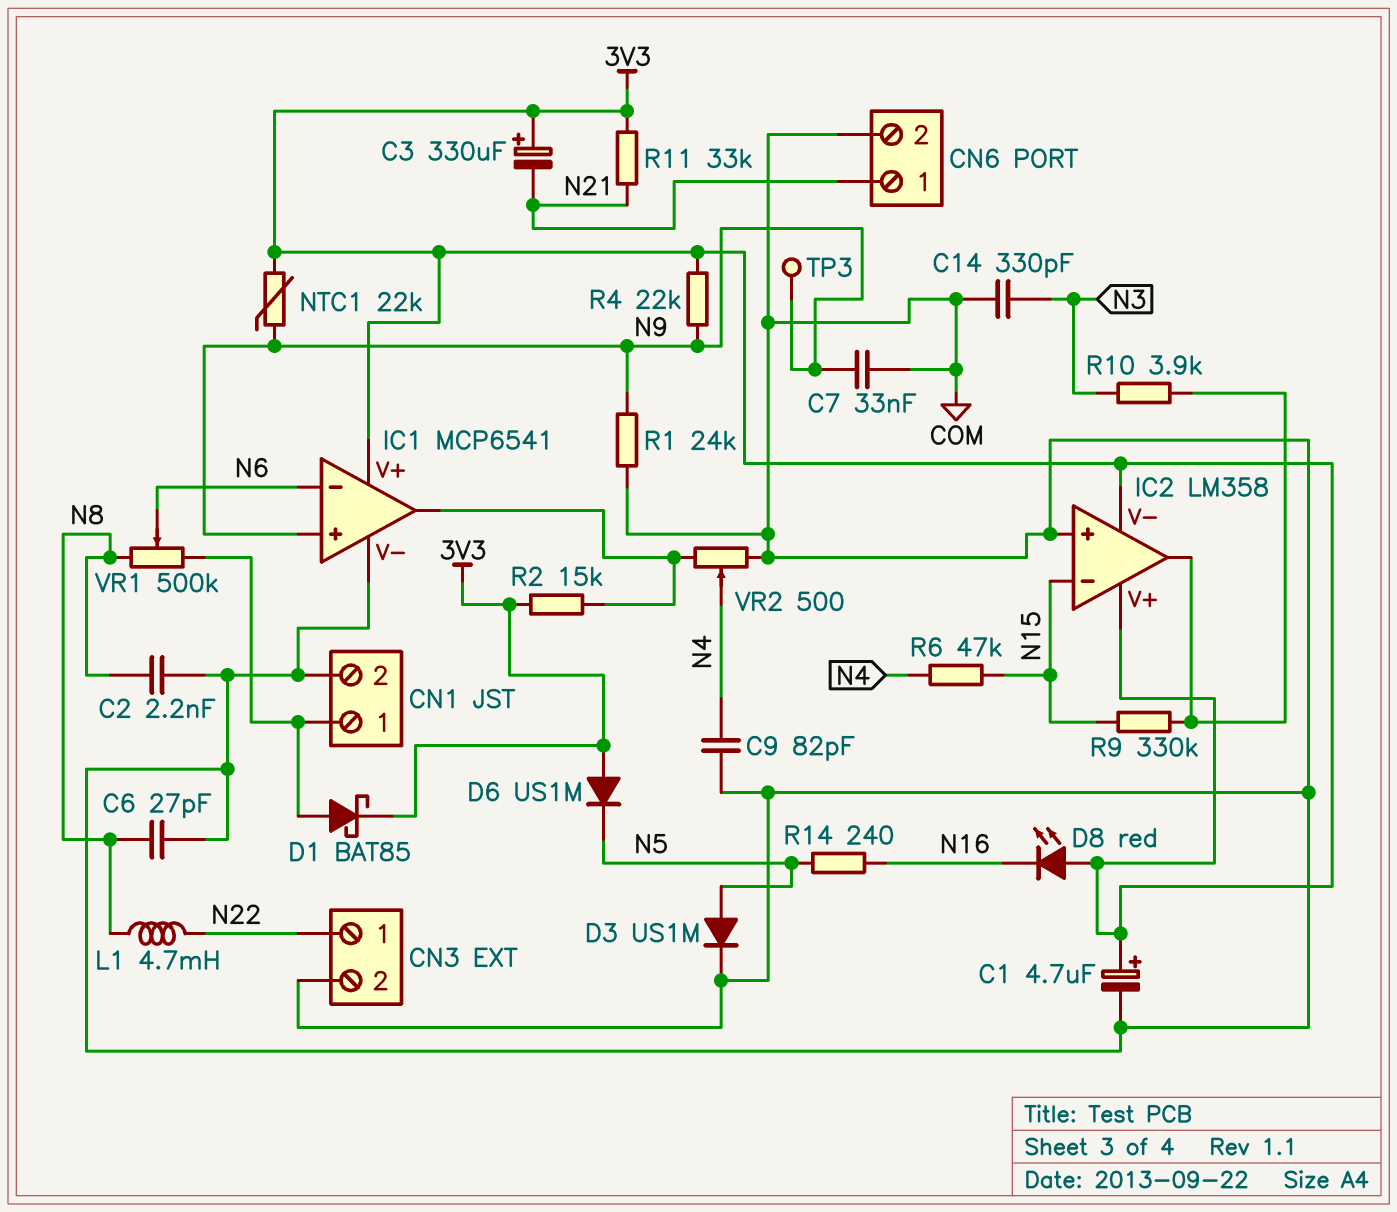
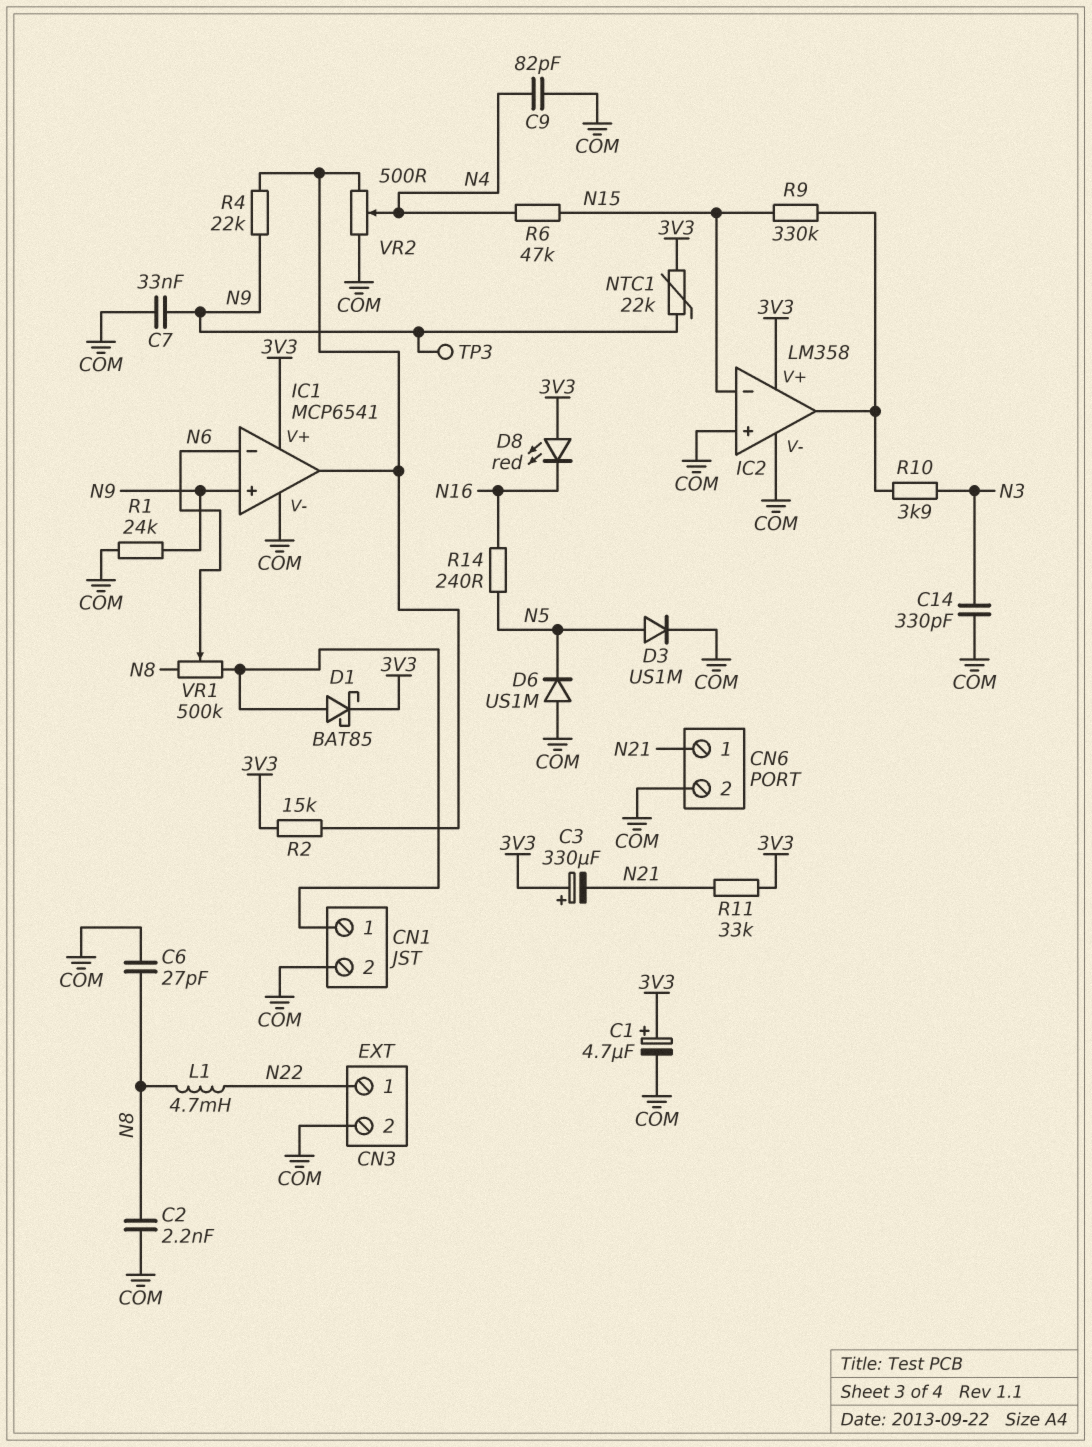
D6: diode US1M (A 3V3, K N5) -> diode US1M (A COM, K N5)
IC2 pin V-: 3V3 -> COM
R4: 22k (3V3, N9) -> 22k (IC1/out, N9)

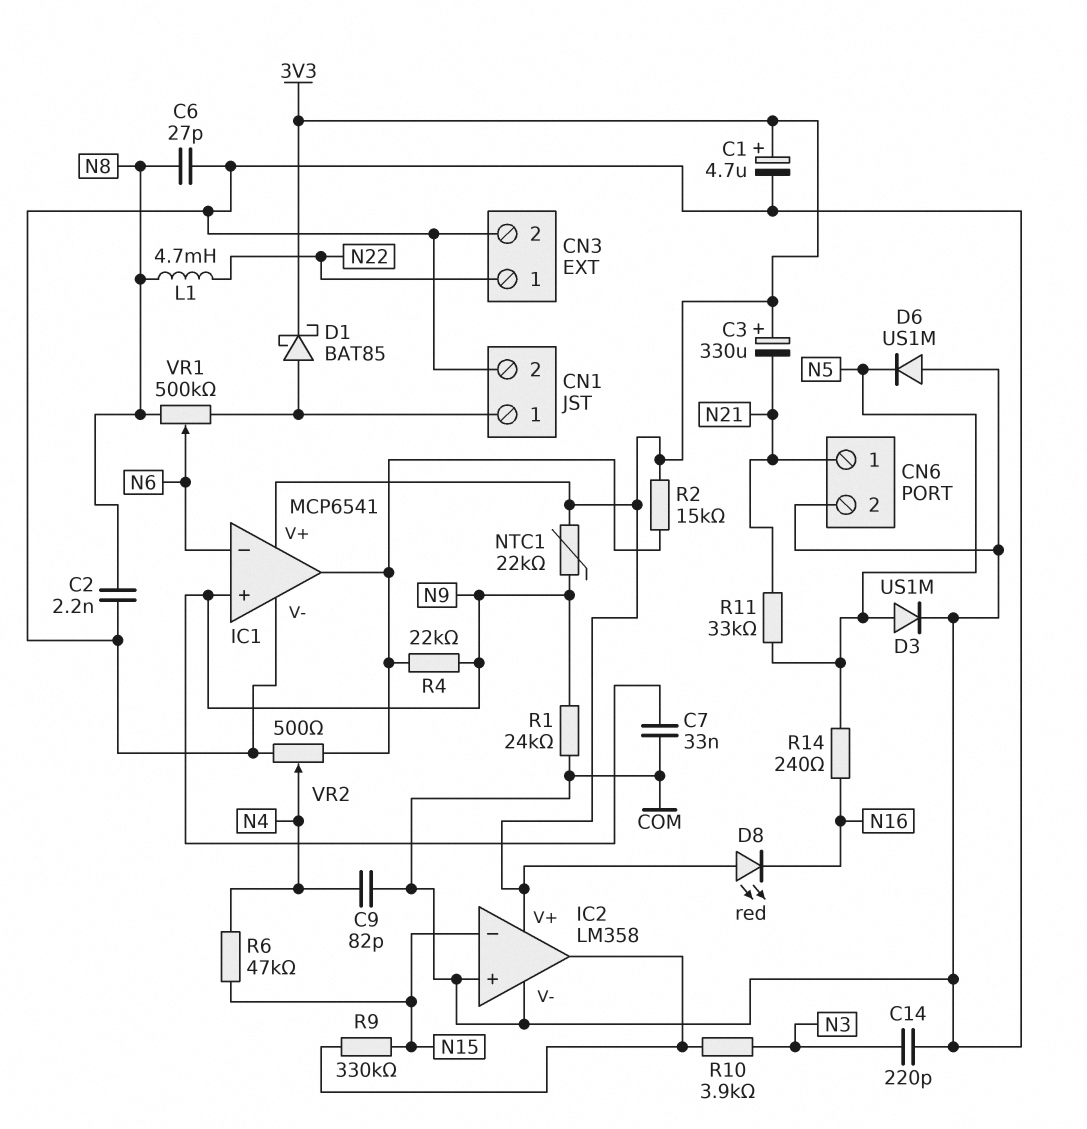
C14: 330pF (COM, N3) -> 220pF (COM, N3)
R11: 33k (3V3, N21) -> 33k (N5, N21)
TP3: test point (N9) -> none

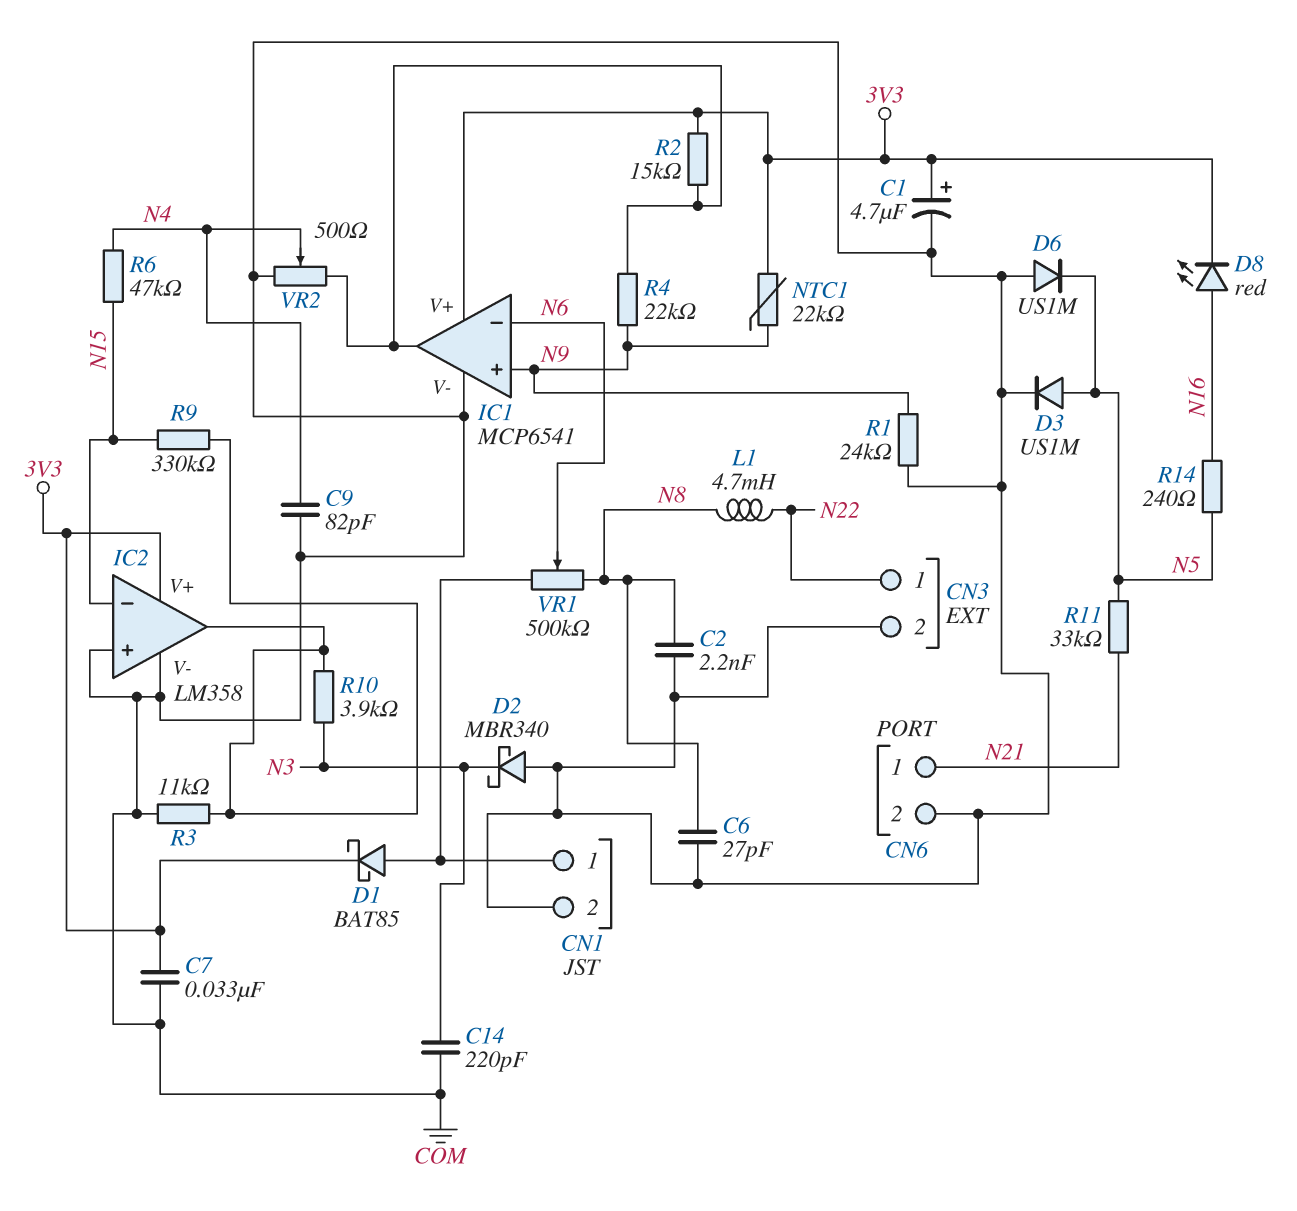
C3: 330uF (plus 3V3, minus N21) -> none
C7: 33nF (COM, N9) -> 33nF (3V3, COM)
D2: none -> schottky MBR340 (A COM, K N3)
D8: LED red (A 3V3, K N16) -> LED red (A N16, K 3V3)
R3: none -> 11k (COM, IC2/out)

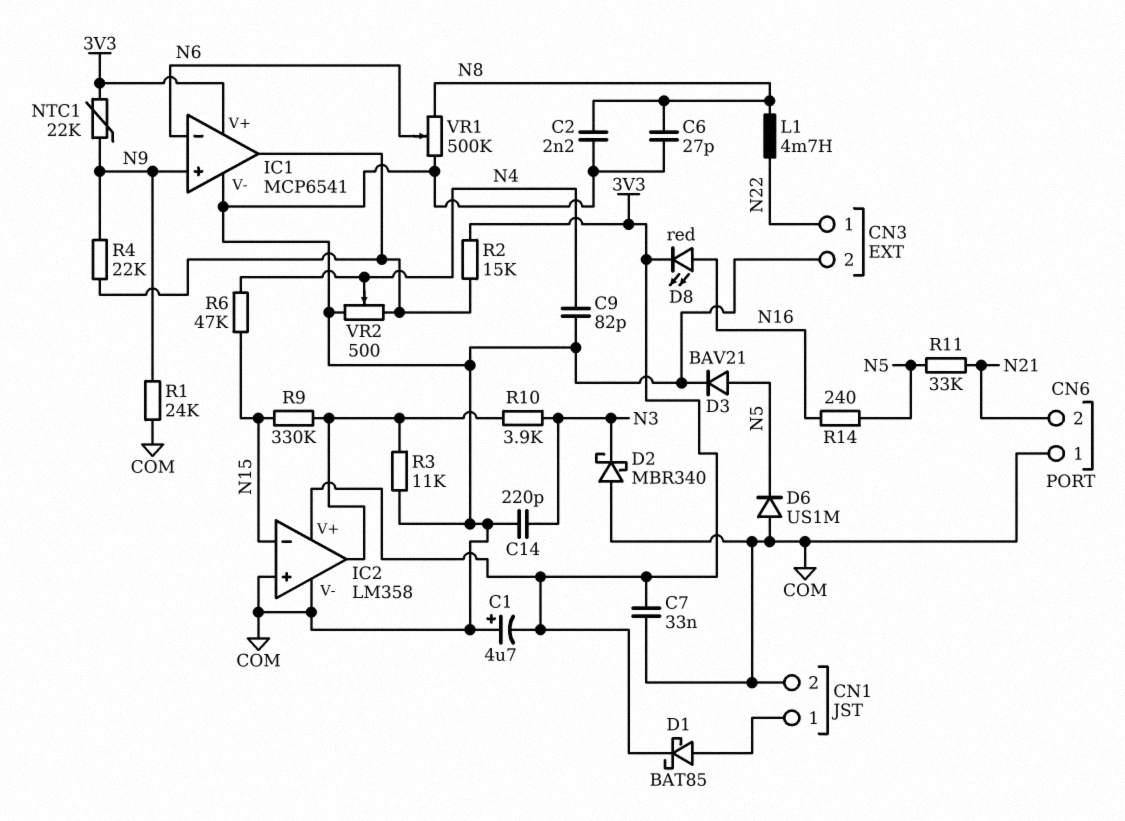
C1: 4.7uF (plus 3V3, minus COM) -> 4.7uF (plus COM, minus 3V3)
CN6 pin 1: N21 -> COM
CN6 pin 2: COM -> N21
D3: diode US1M (A N5, K COM) -> diode BAV21 (A N5, K COM)
VR1: 500k (CN1/1, N8, wiper N6) -> 500k (COM, N8, wiper N6)

